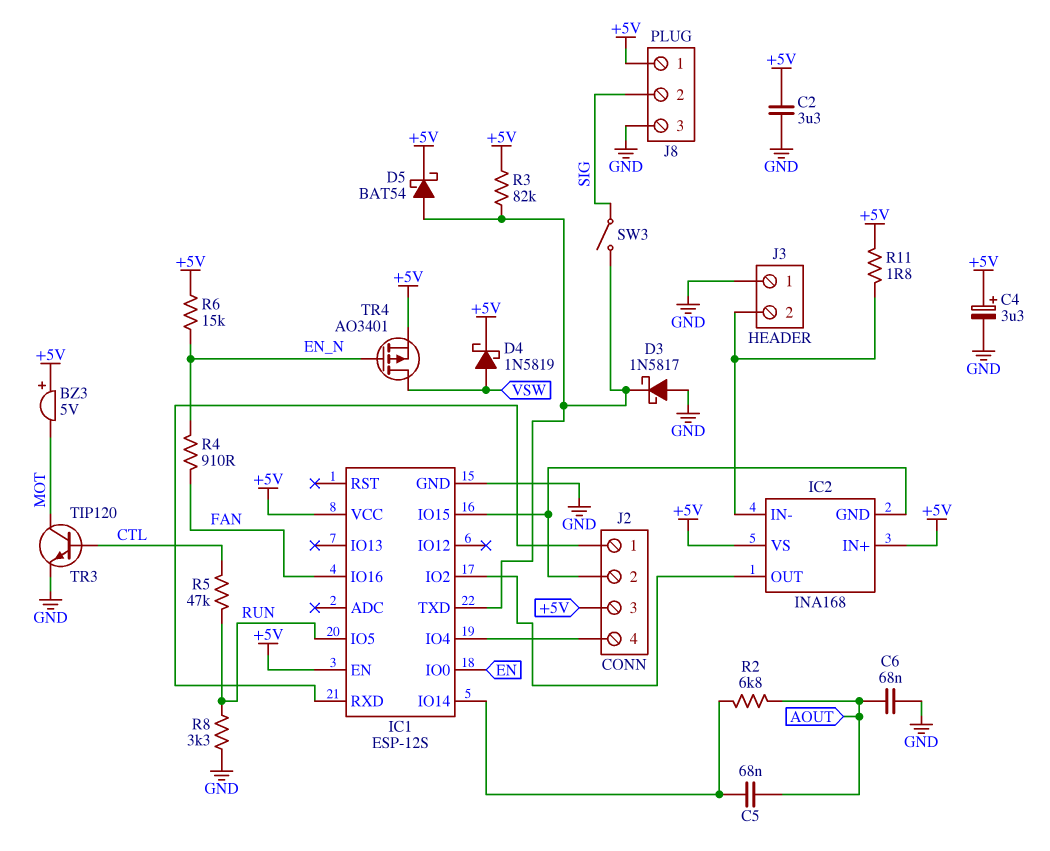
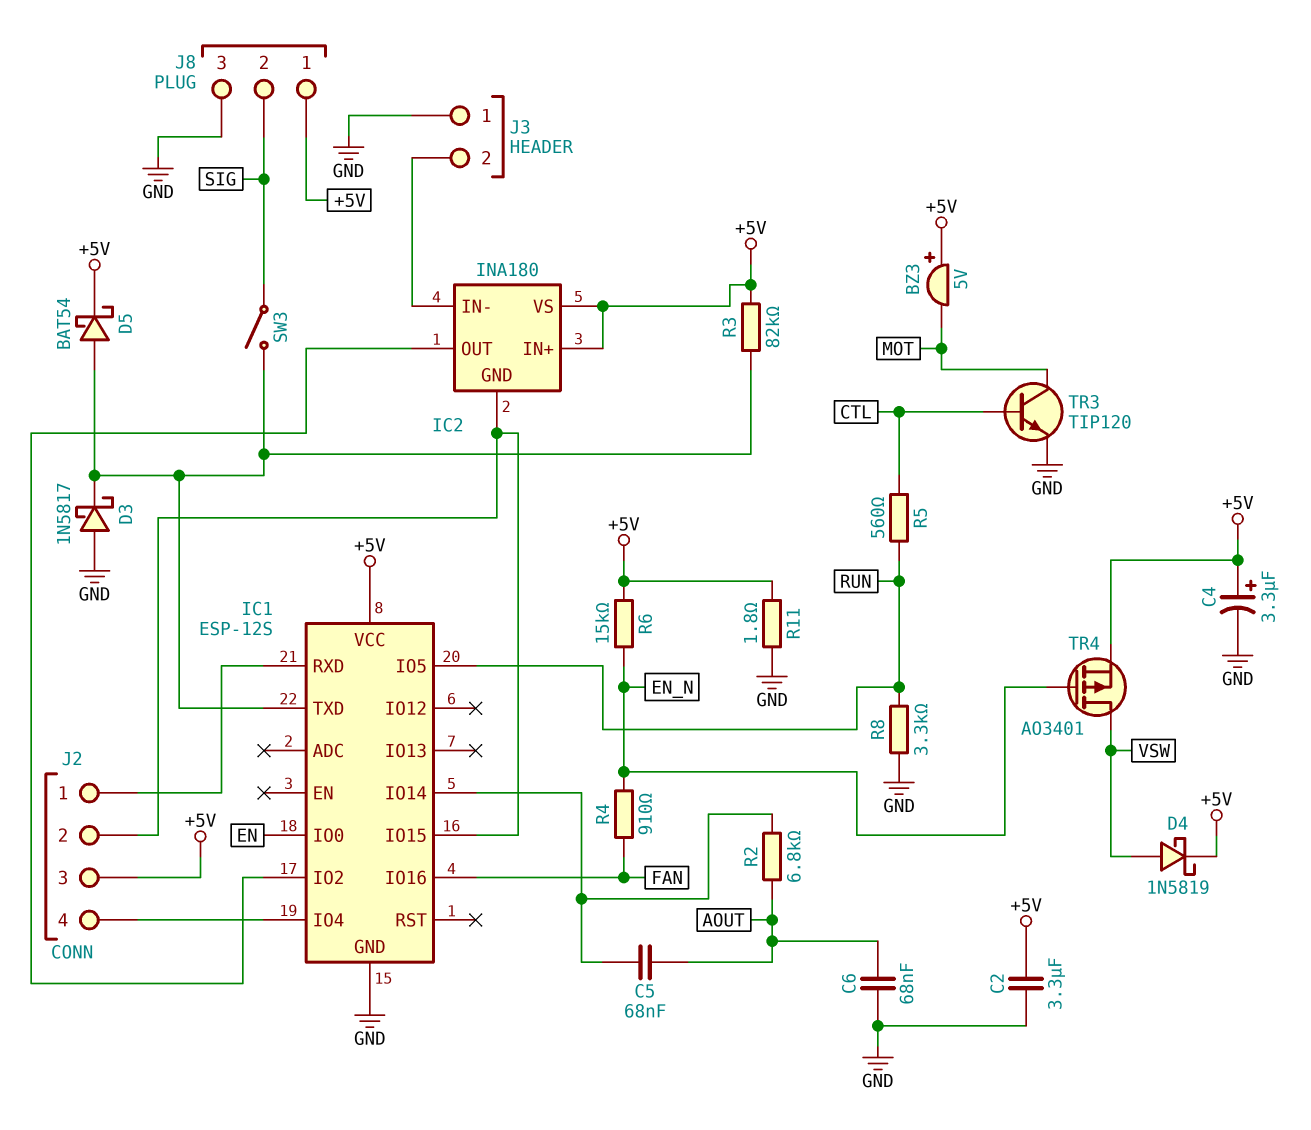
IC1 pin EN: +5V -> none
IC2: INA168 -> INA180
R5: 47k (CTL, RUN) -> 560 (CTL, RUN)
R11: 1.8 (+5V, IC2/IN-) -> 1.8 (+5V, GND)

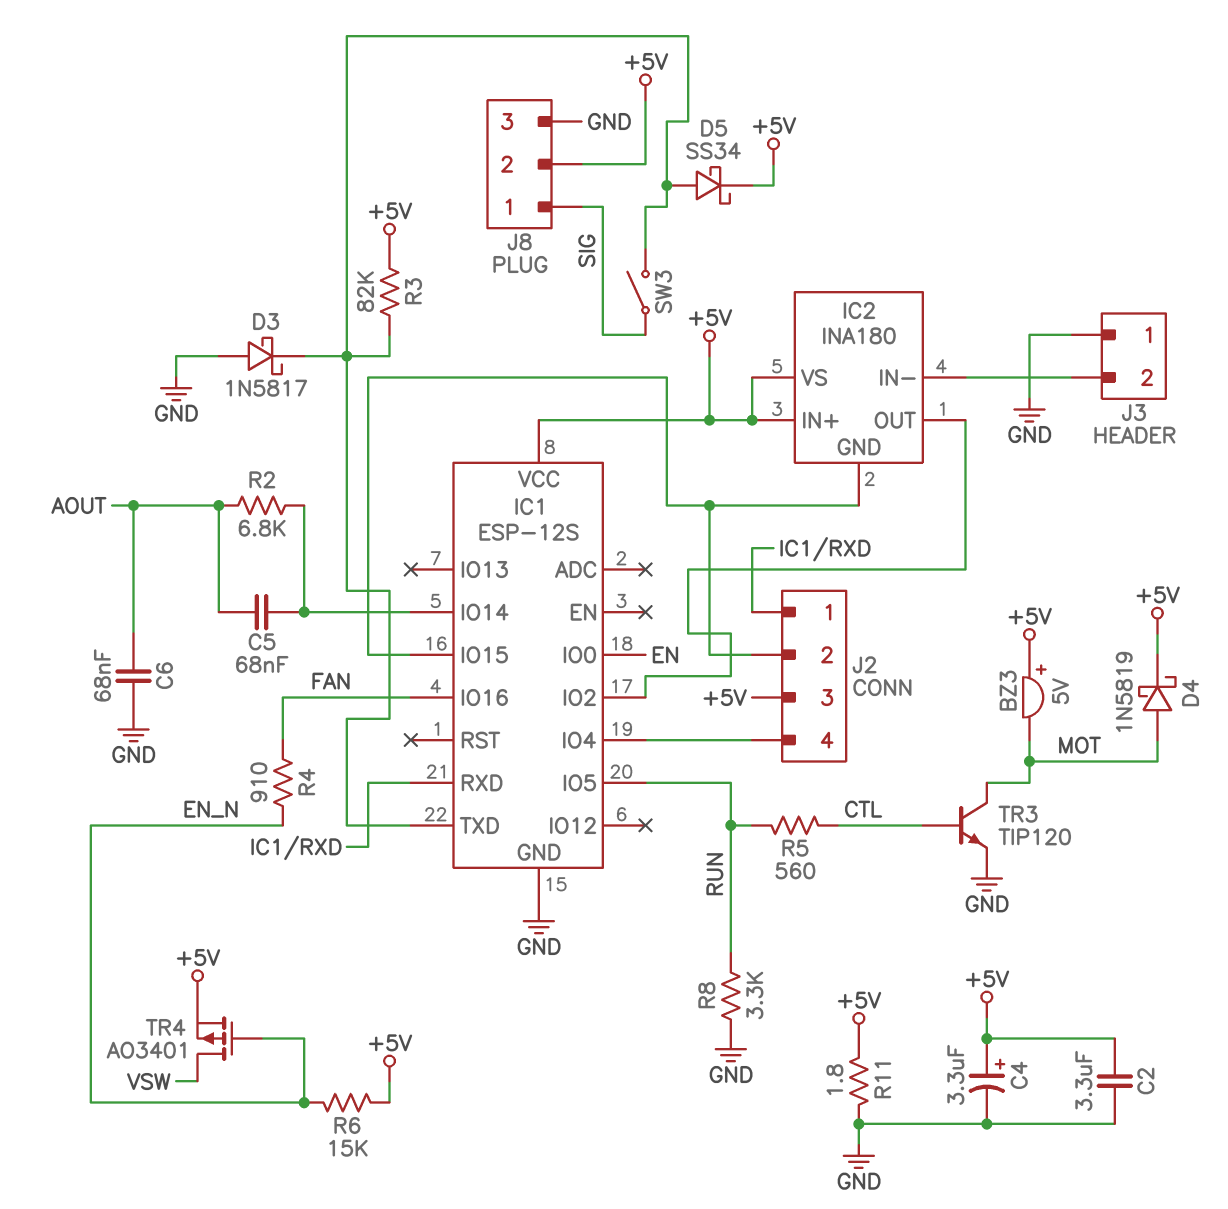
D4: schottky 1N5819 (A VSW, K +5V) -> schottky 1N5819 (A MOT, K +5V)
D5: schottky BAT54 (A IC1/TXD, K +5V) -> schottky SS34 (A IC1/TXD, K +5V)
J8 pin 1: +5V -> SIG
J8 pin 2: SIG -> +5V

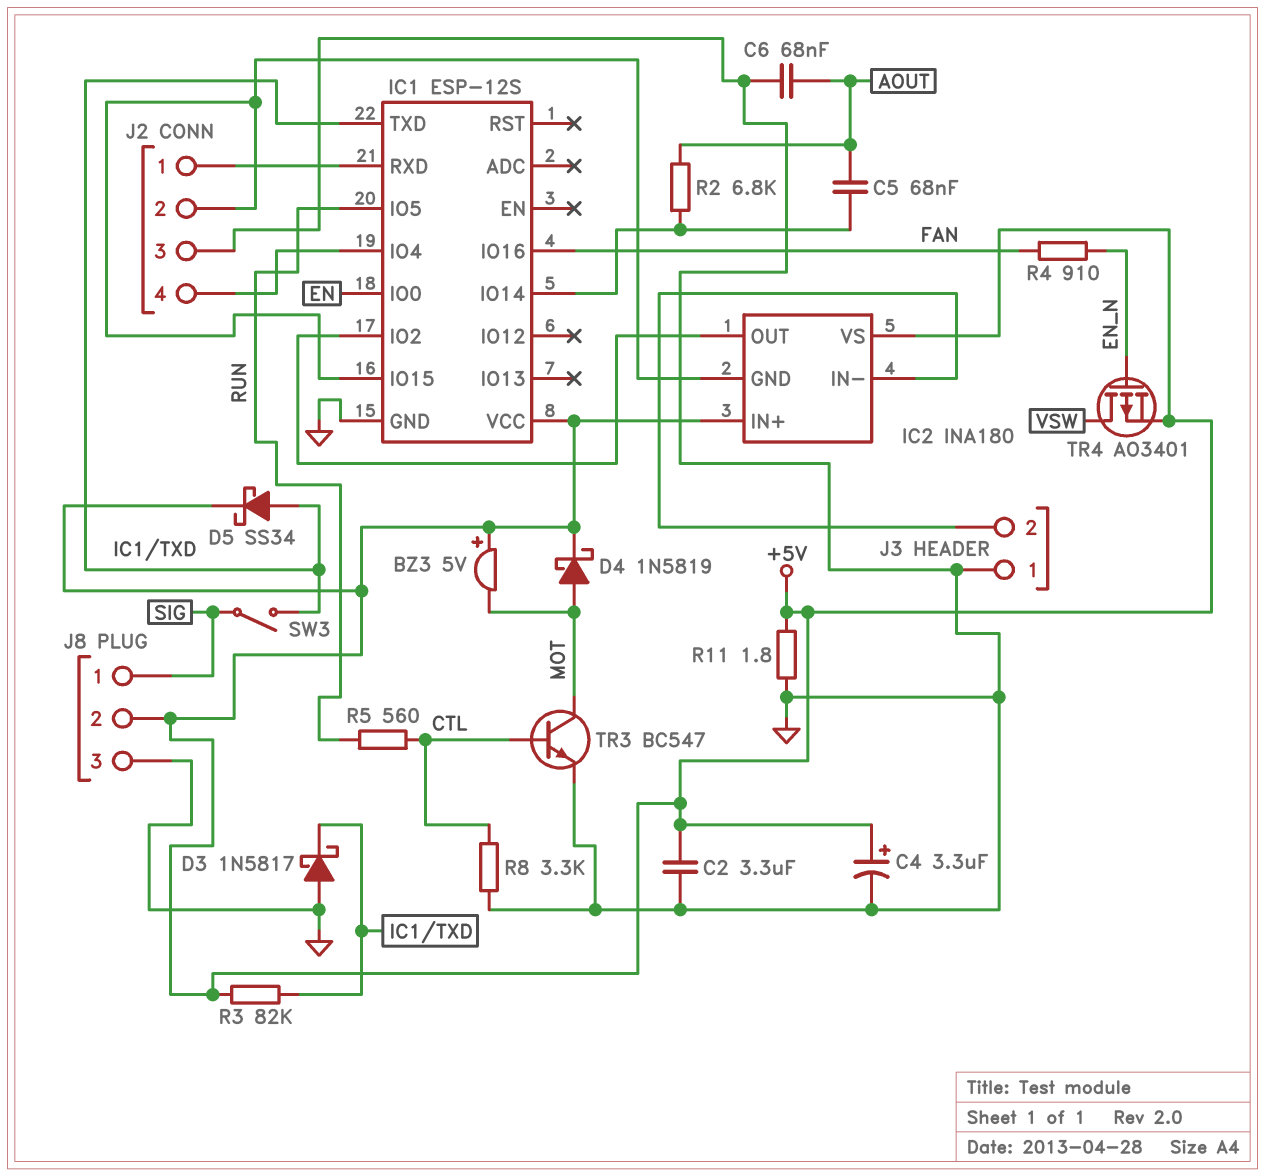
J2 pin 3: +5V -> GND
R6: 15k (+5V, EN_N) -> none
R8: 3.3k (GND, RUN) -> 3.3k (CTL, GND)
TR3: NPN TIP120 (B CTL, C MOT, E GND) -> NPN BC547 (B CTL, C MOT, E GND)

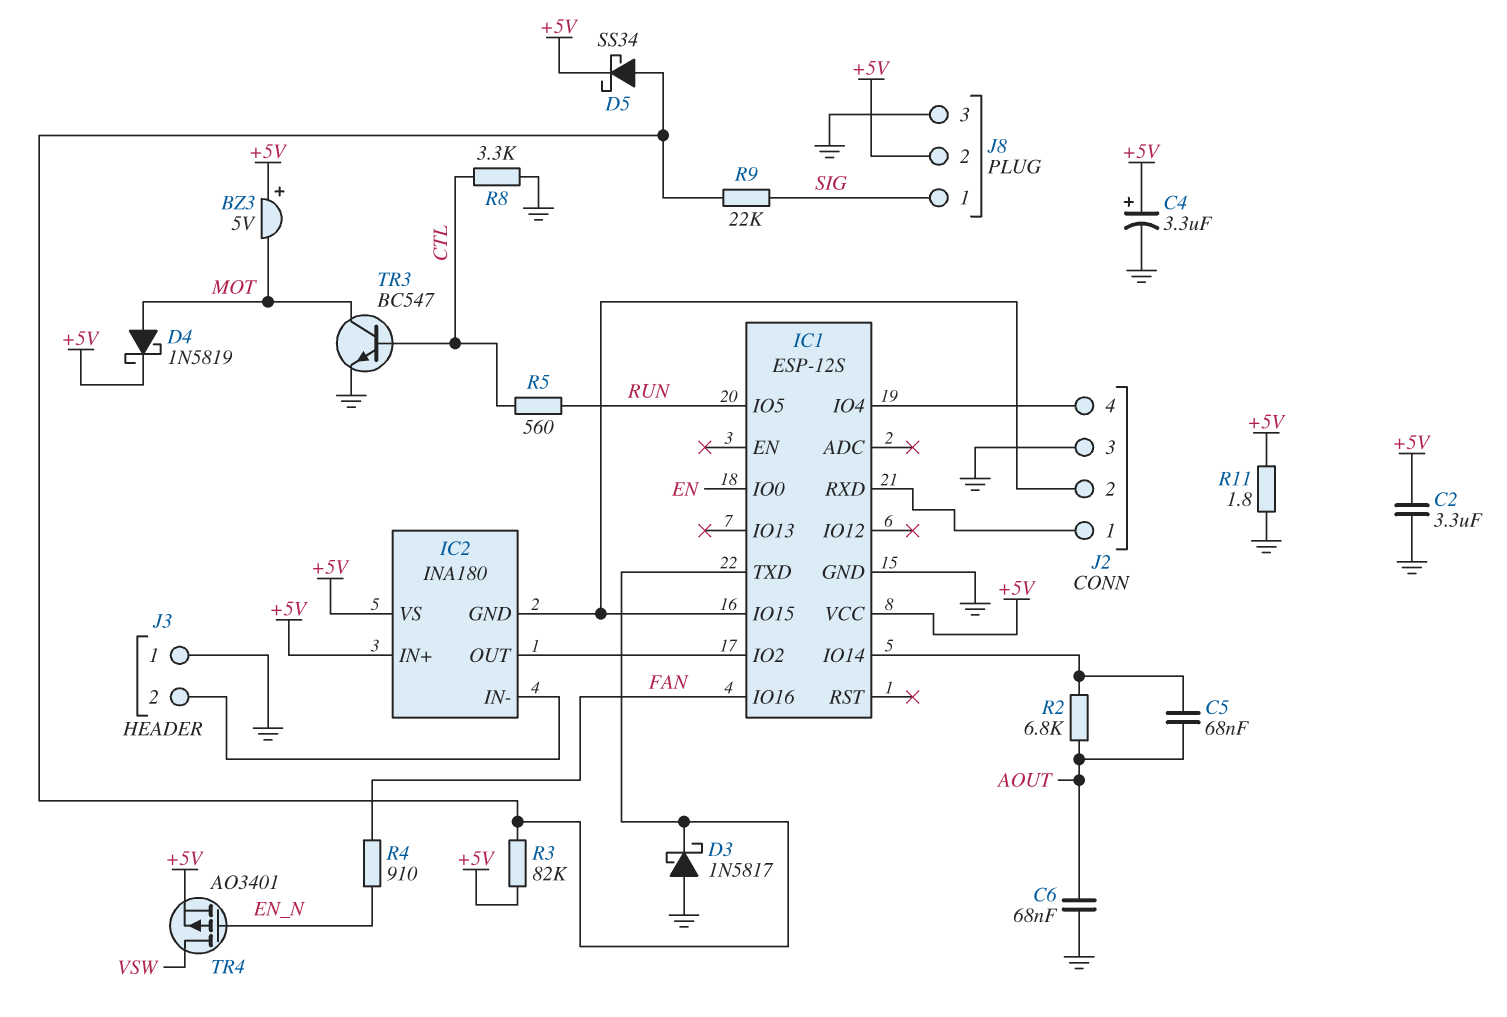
R9: none -> 22k (IC1/TXD, SIG)
SW3: switch (IC1/TXD, SIG) -> none

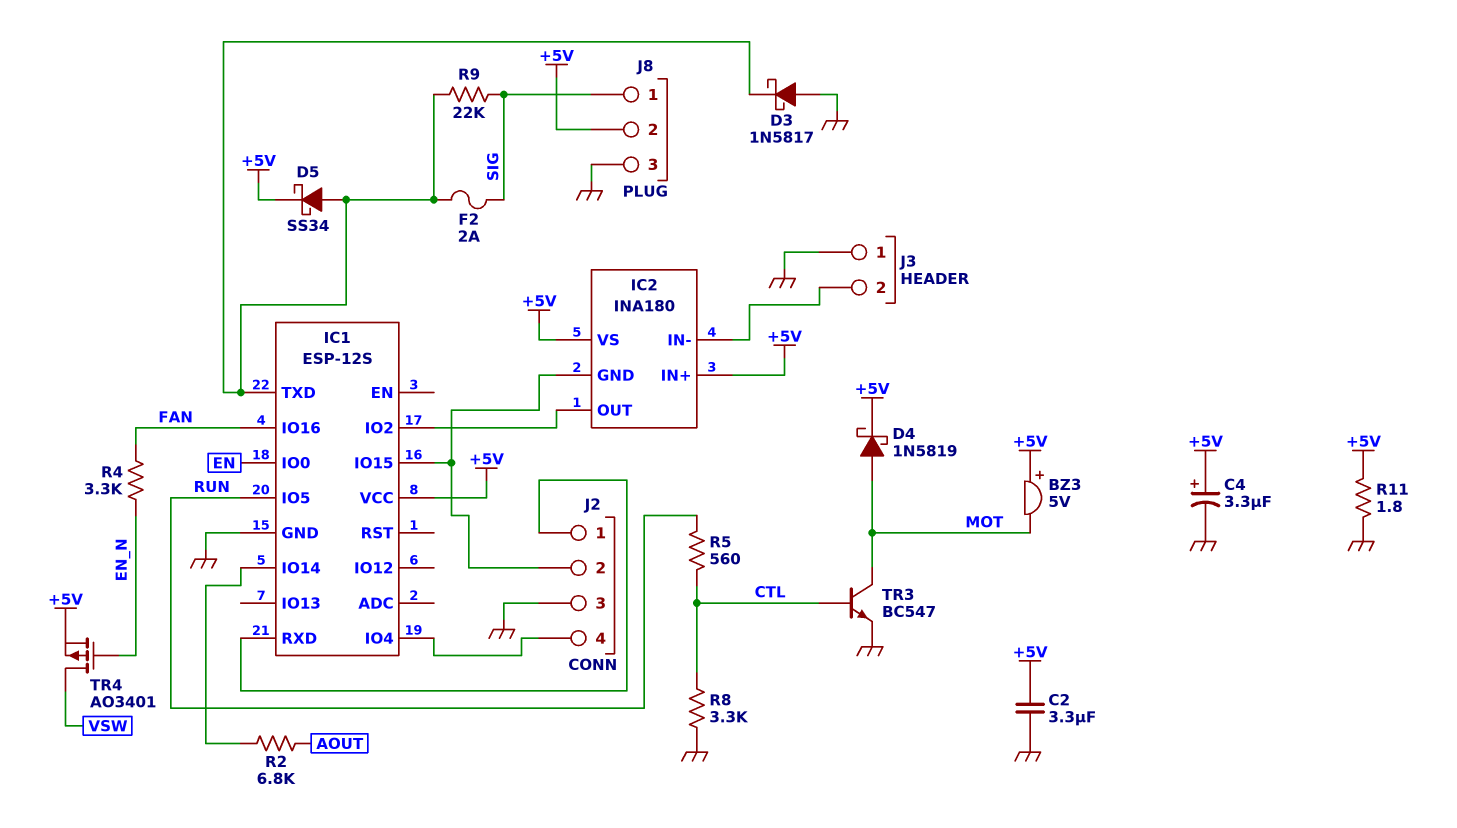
C5: 68nF (AOUT, IC1/IO14) -> none
C6: 68nF (AOUT, GND) -> none
F2: none -> 2A (IC1/TXD, SIG)
R3: 82k (+5V, IC1/TXD) -> none
R4: 910 (EN_N, FAN) -> 3.3k (EN_N, FAN)

